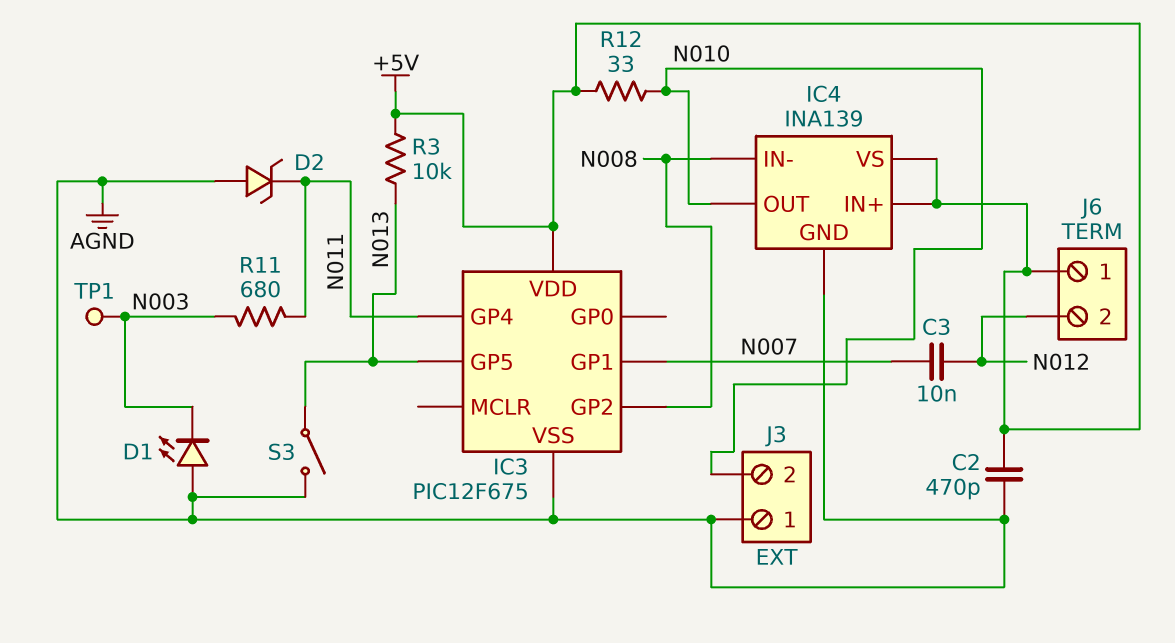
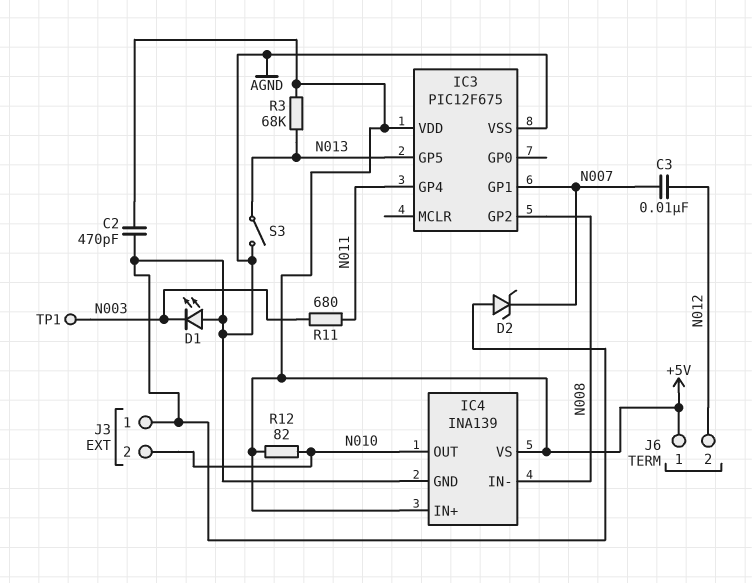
D2: zener (A AGND, K N011) -> zener (A AGND, K N007)
R3: 10k (+5V, N013) -> 68k (+5V, N013)
R12: 33 (+5V, N010) -> 82 (+5V, N010)

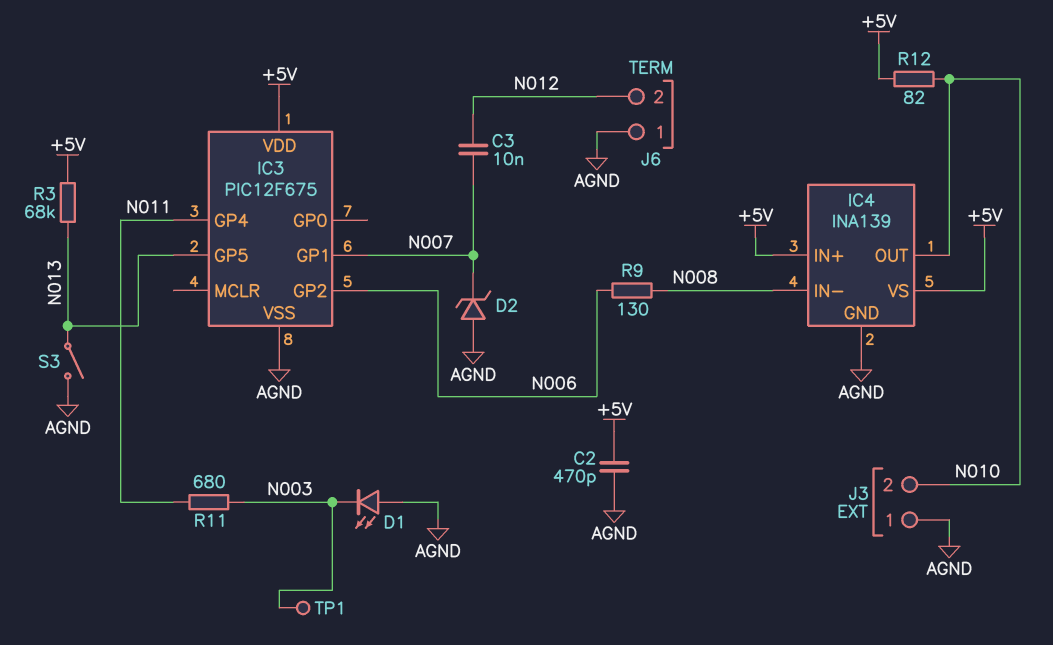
IC3 pin GP2: N008 -> N006
J6 pin 1: +5V -> AGND
R9: none -> 130 (N006, N008)

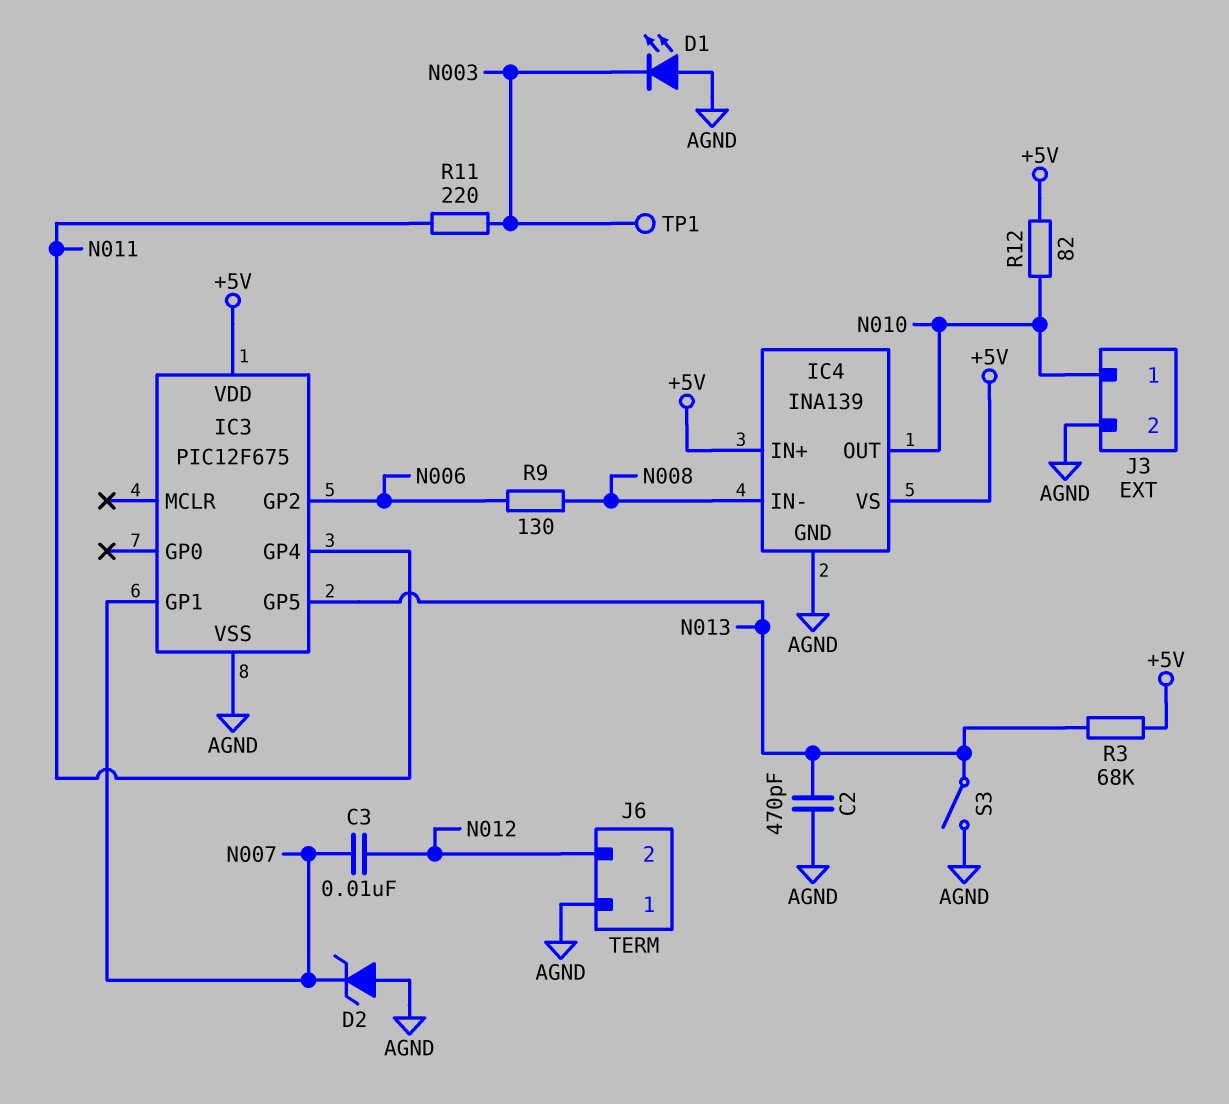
C2: 470pF (+5V, AGND) -> 470pF (AGND, N013)
J3 pin 1: AGND -> N010
J3 pin 2: N010 -> AGND
R11: 680 (N003, N011) -> 220 (N003, N011)

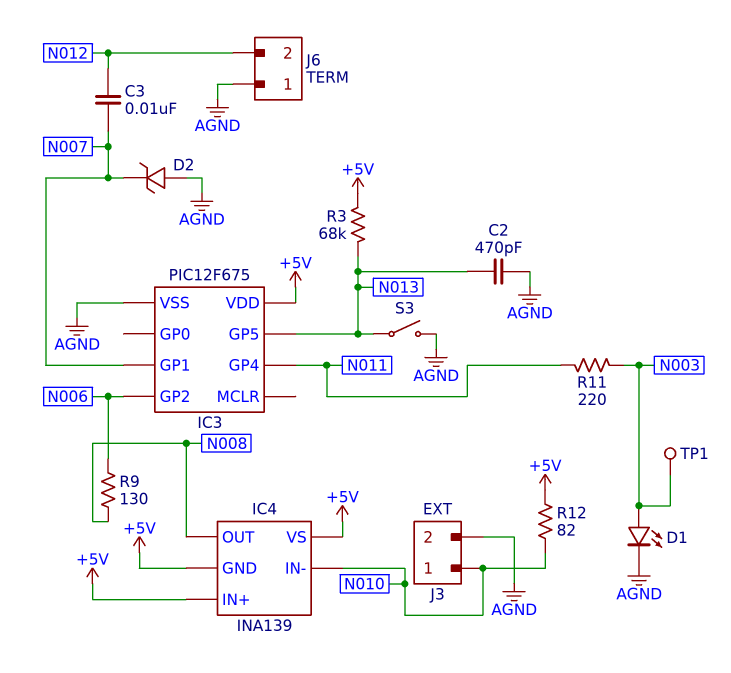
D1: LED (A AGND, K N003) -> LED (A N003, K AGND)
IC4 pin GND: AGND -> +5V
IC4 pin IN-: N008 -> N010
IC4 pin OUT: N010 -> N008

